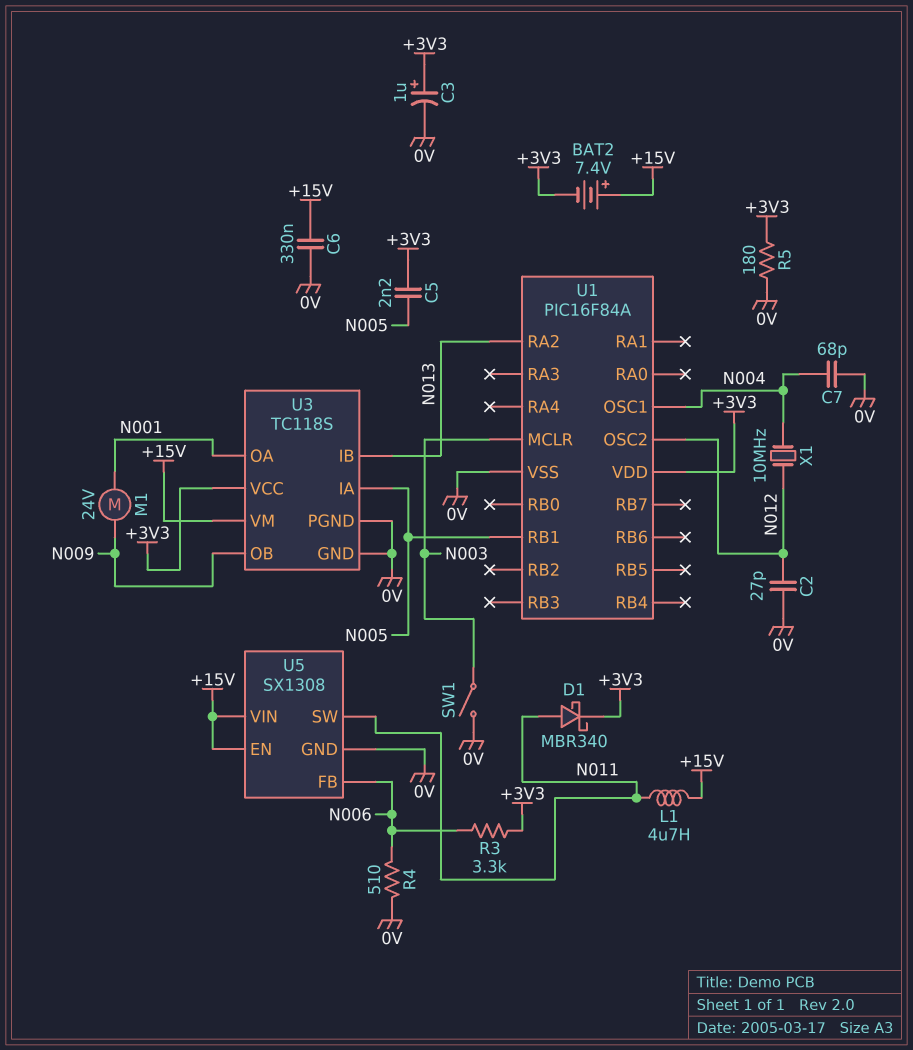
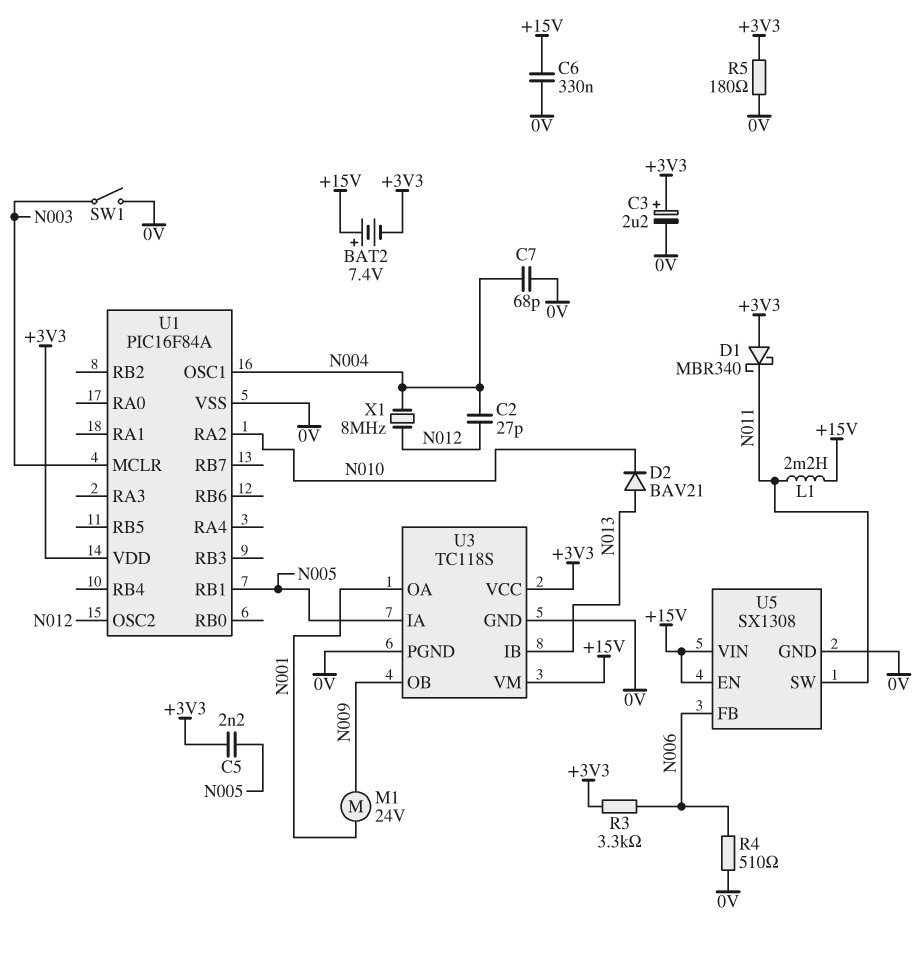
C2: 27pF (0V, N012) -> 27pF (N004, N012)
C3: 1uF (plus +3V3, minus 0V) -> 2.2uF (plus +3V3, minus 0V)
D1: schottky MBR340 (A N011, K +3V3) -> schottky MBR340 (A +3V3, K N011)
D2: none -> diode BAV21 (A N013, K N010)
L1: 4.7uH (+15V, N011) -> 2.2mH (+15V, N011)
U1 pin RA2: N013 -> N010
X1: 10MHz (N004, N012) -> 8MHz (N004, N012)

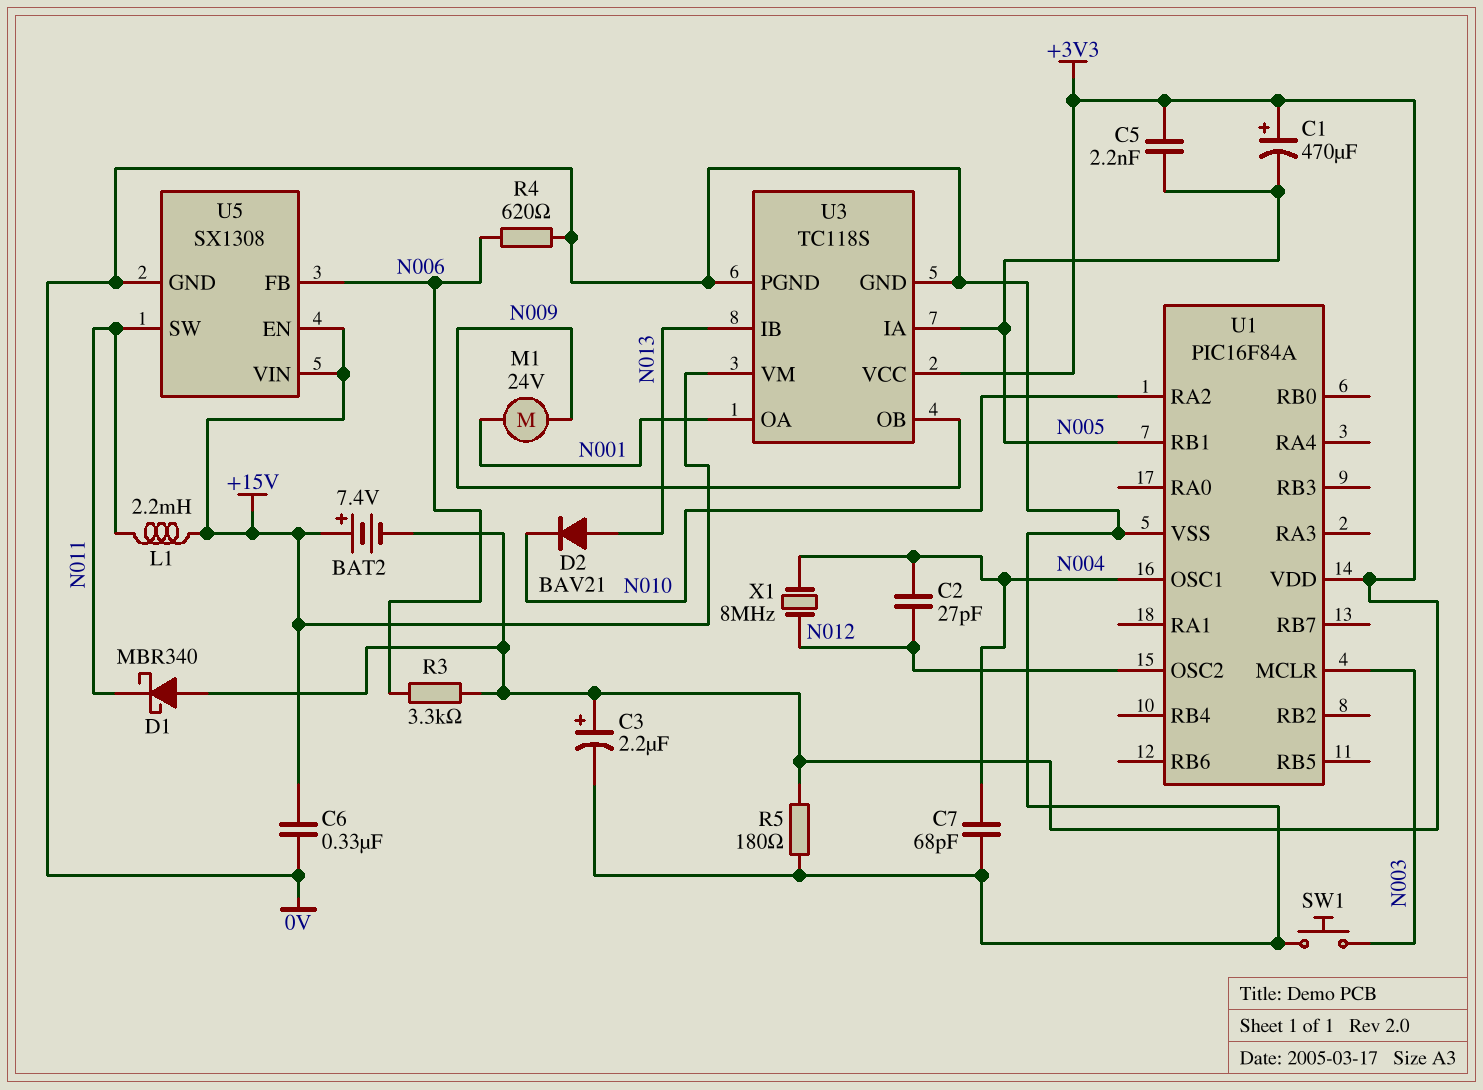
C1: none -> 470uF (plus +3V3, minus N005)
R4: 510 (0V, N006) -> 620 (0V, N006)
SW1: switch (0V, N003) -> button (0V, N003)

